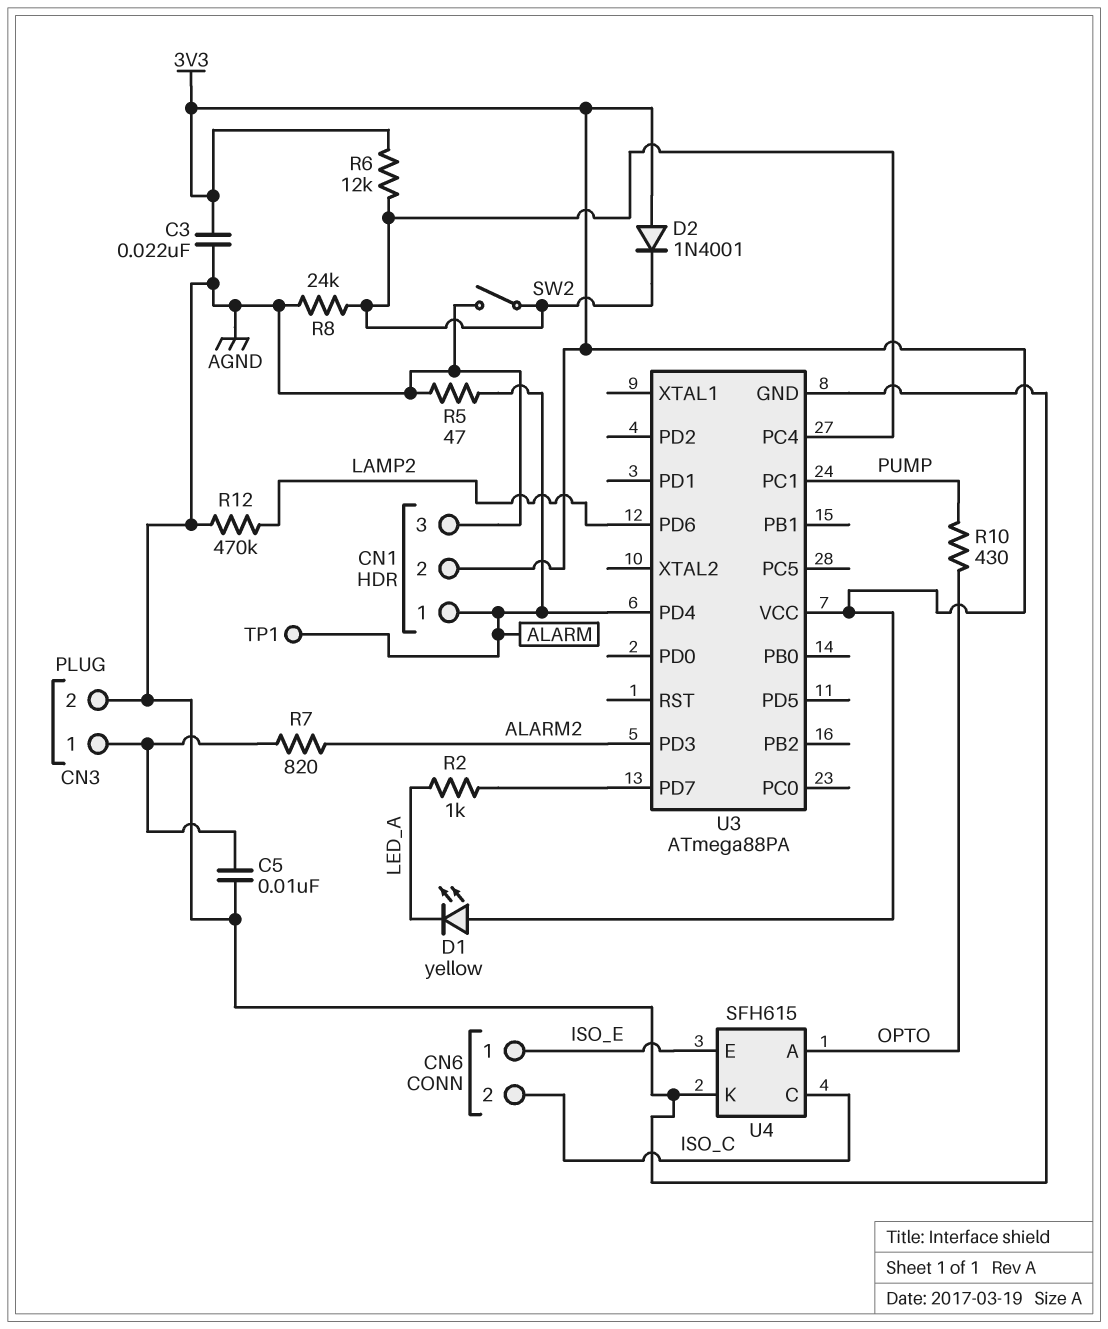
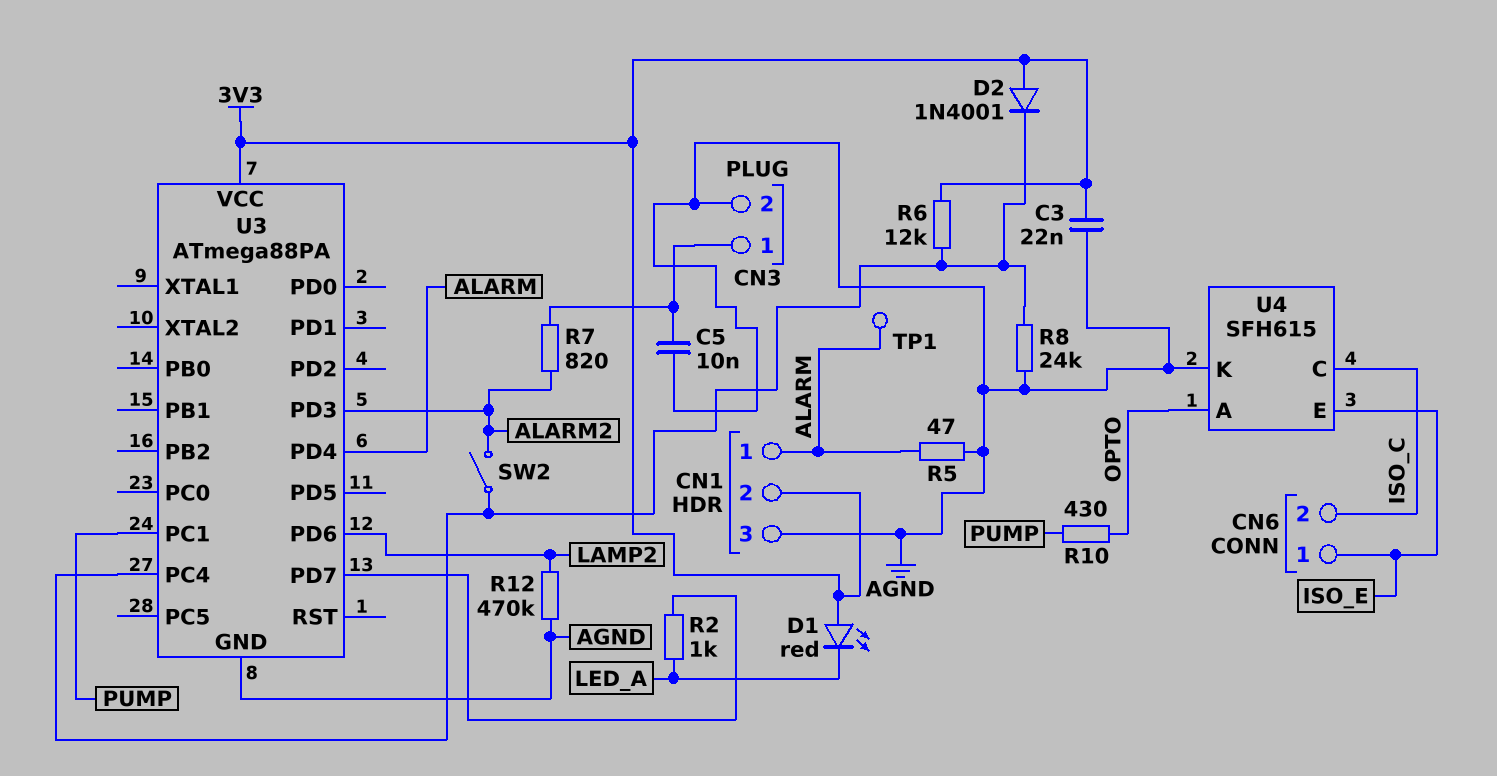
D1: LED yellow (A 3V3, K LED_A) -> LED red (A 3V3, K LED_A)
SW2: switch (AGND, U3/PC4) -> switch (ALARM2, U3/PC4)

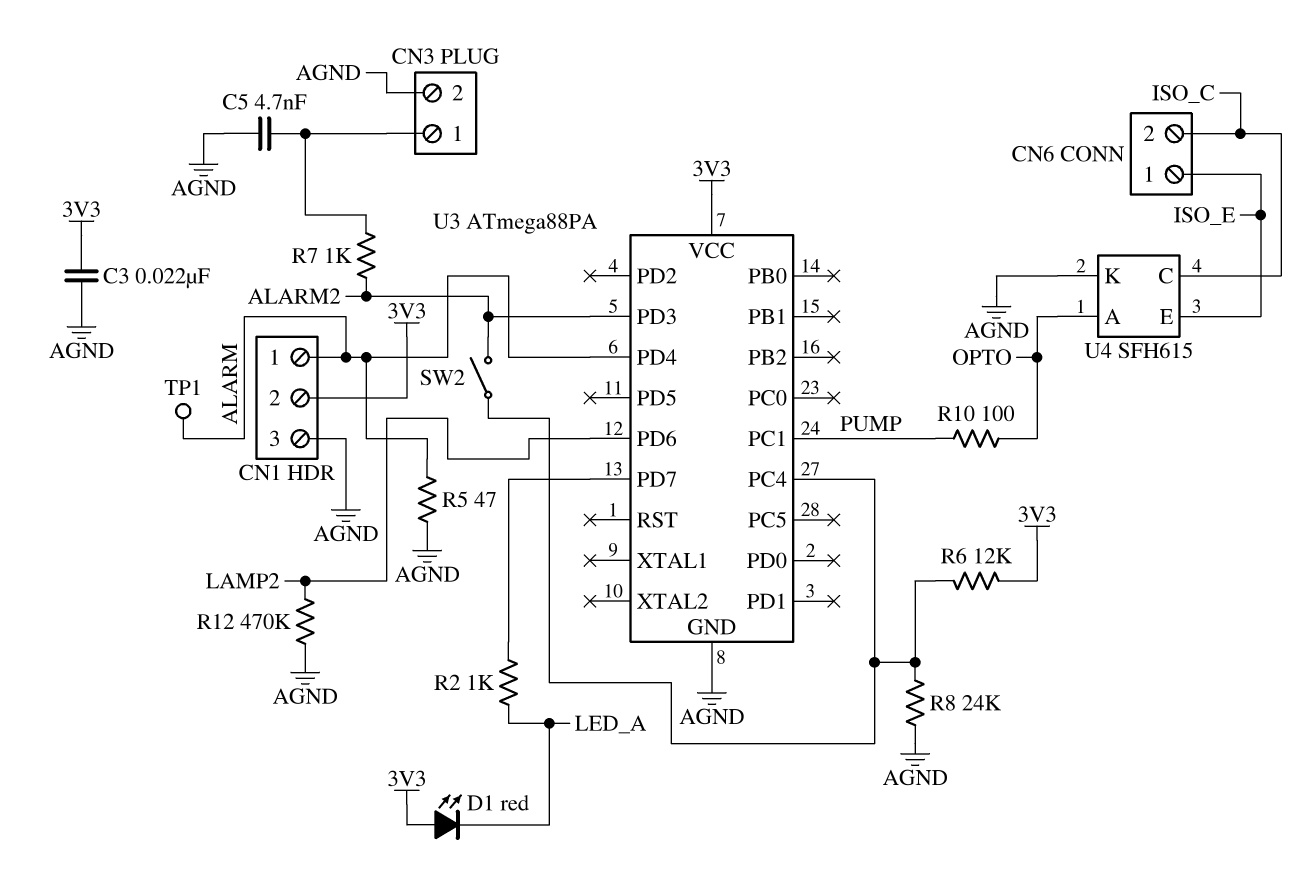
C5: 10nF (AGND, CN3/1) -> 4.7nF (AGND, CN3/1)
D2: diode 1N4001 (A 3V3, K U3/PC4) -> none
R7: 820 (ALARM2, CN3/1) -> 1k (ALARM2, CN3/1)
R10: 430 (OPTO, PUMP) -> 100 (OPTO, PUMP)

